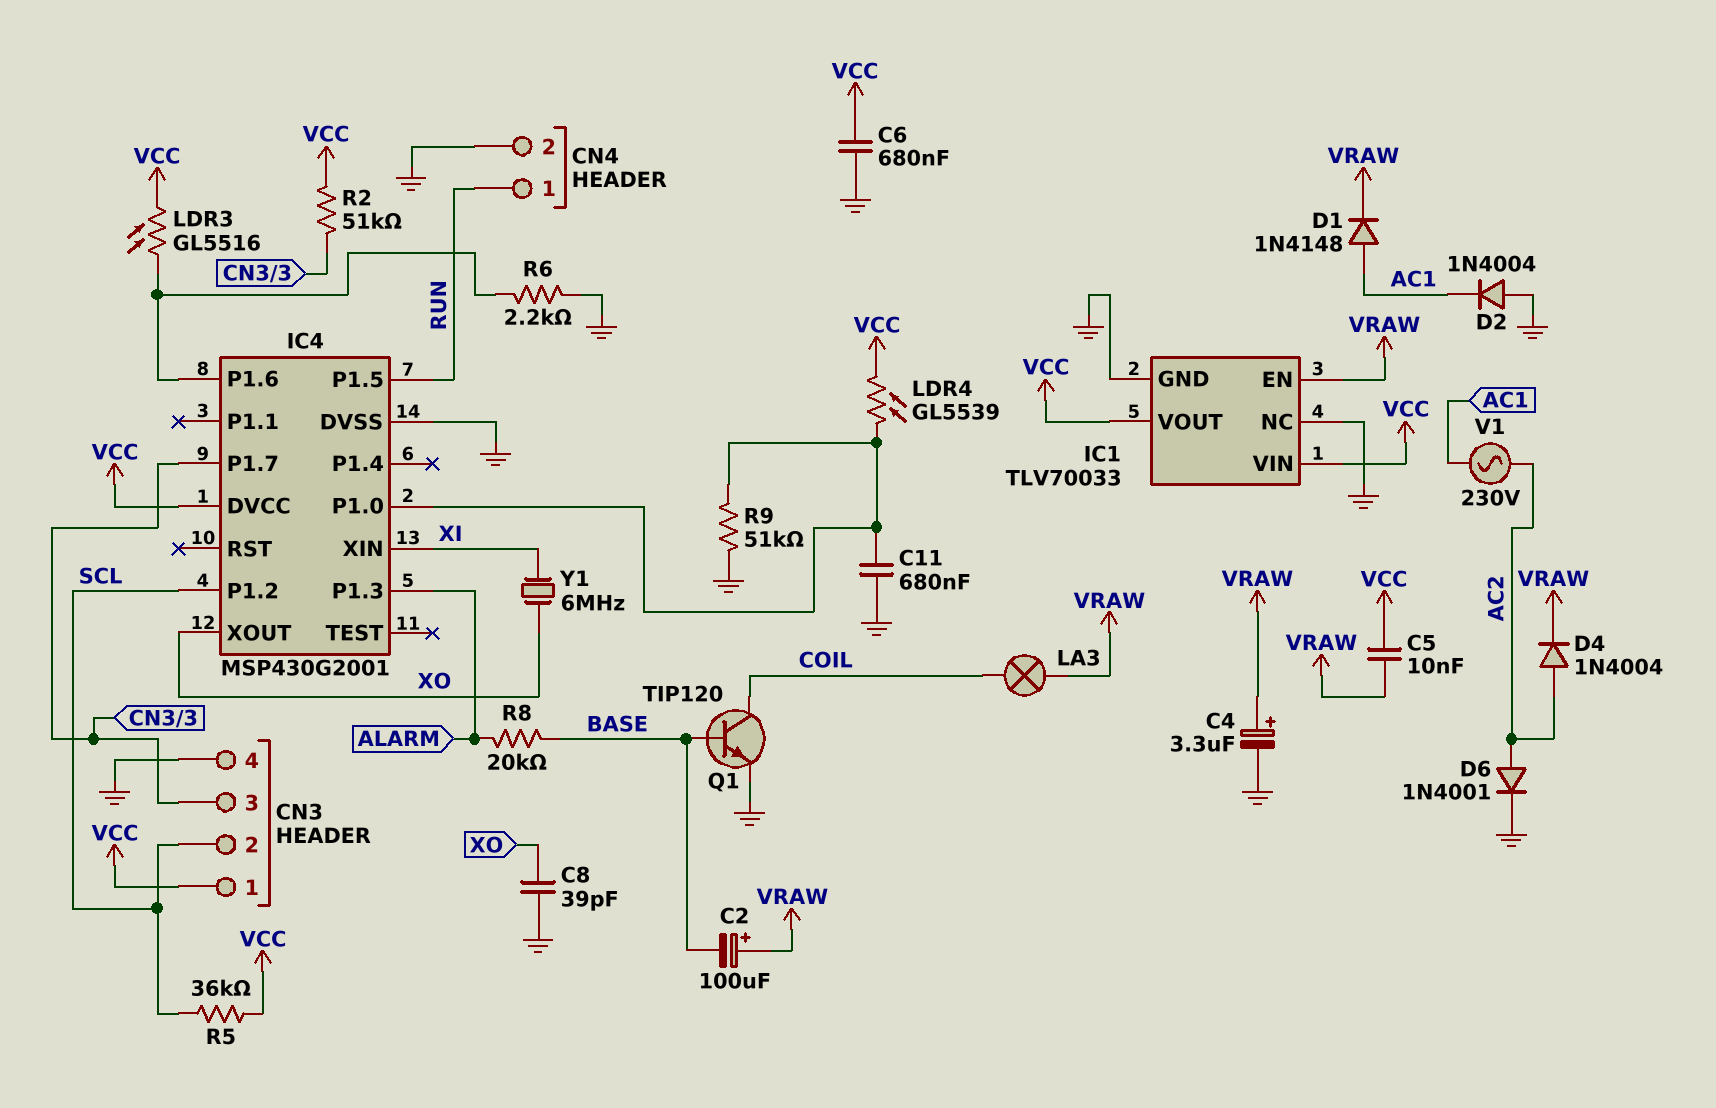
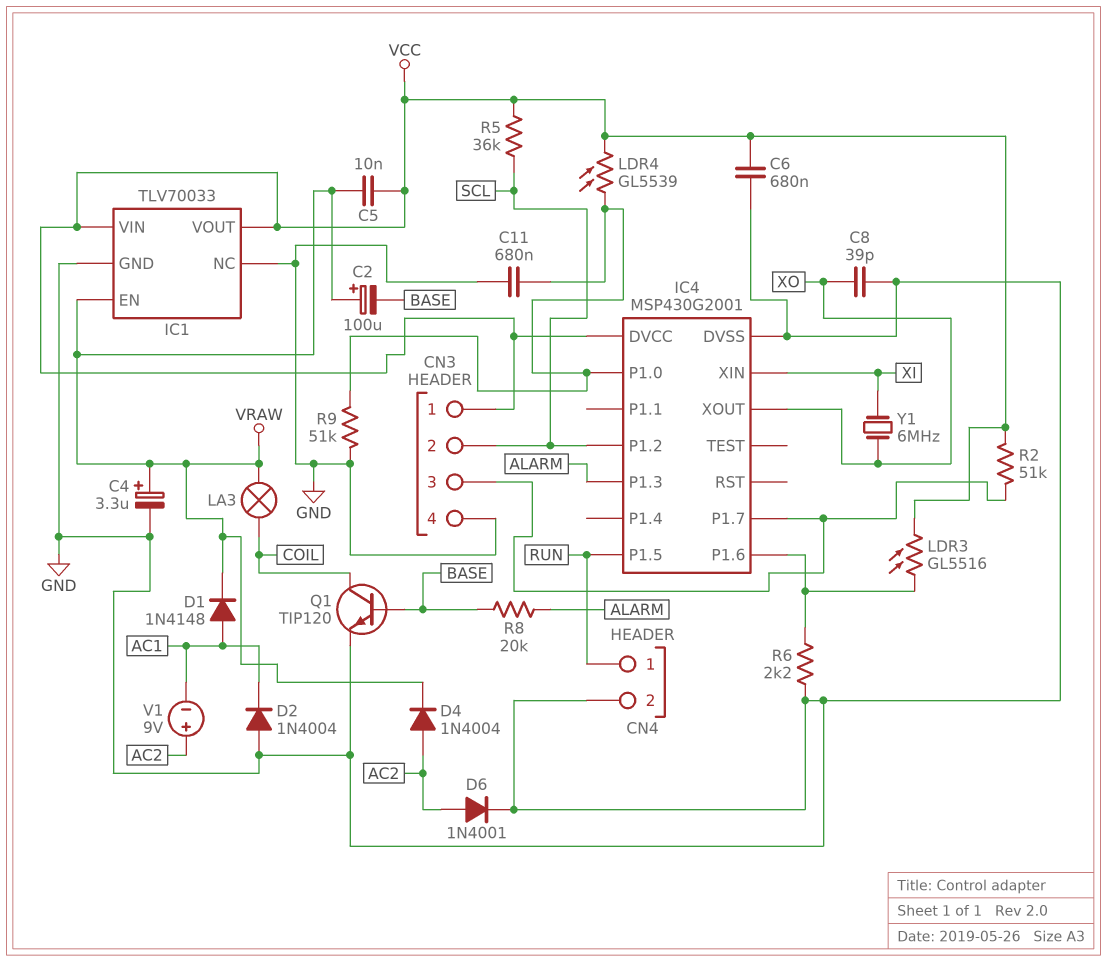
V1: AC 230V (AC1, AC2) -> 9V (plus AC2, minus AC1)

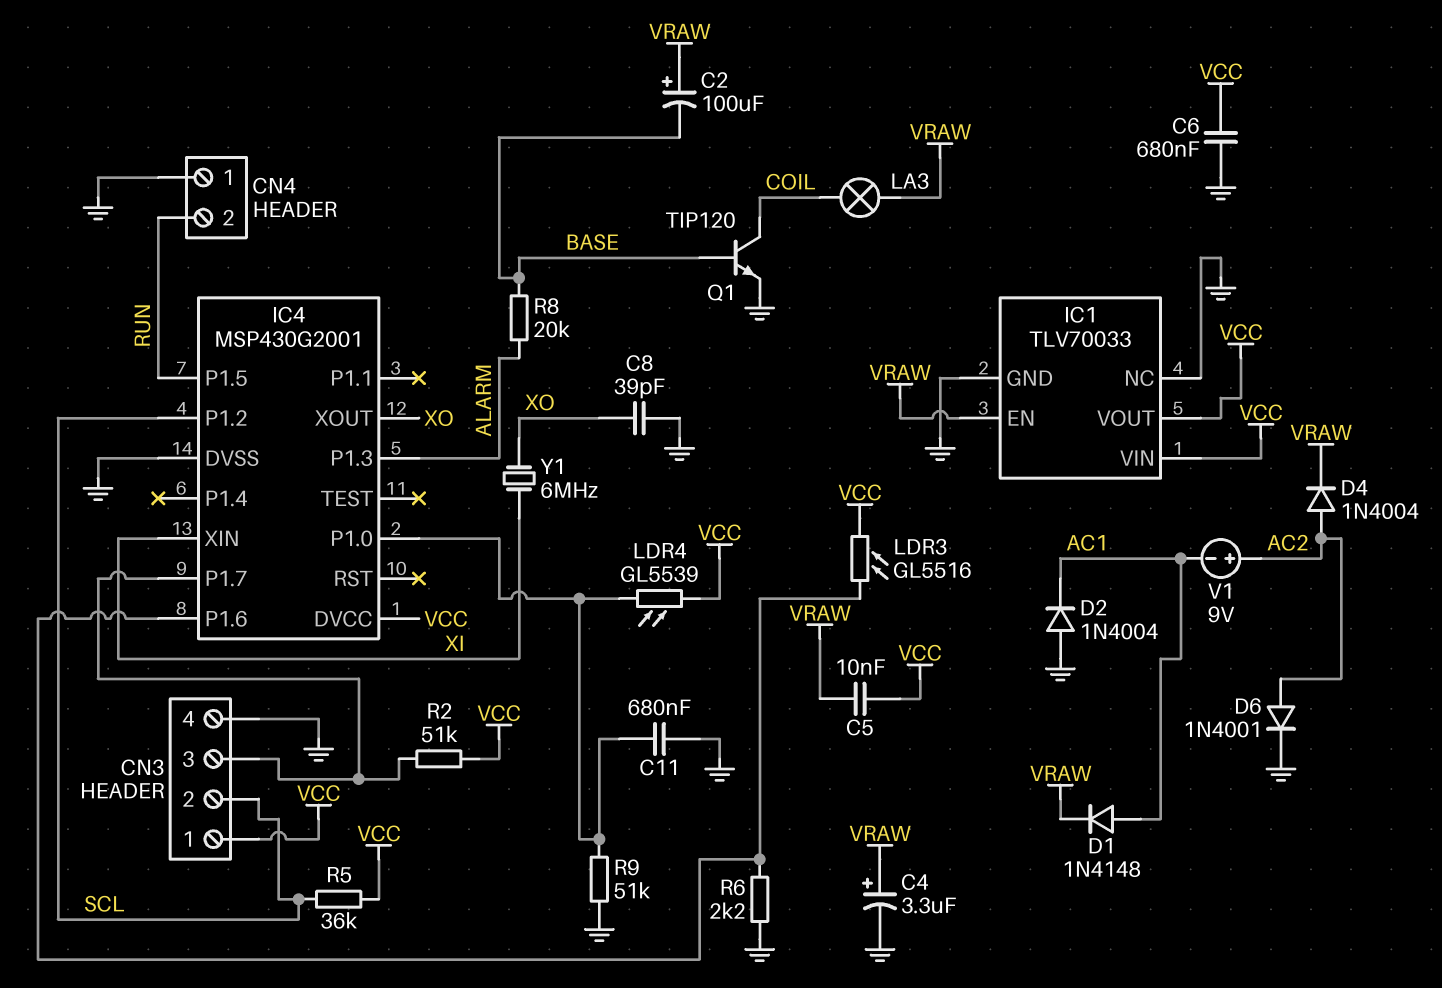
CN4 pin 1: RUN -> GND
CN4 pin 2: GND -> RUN

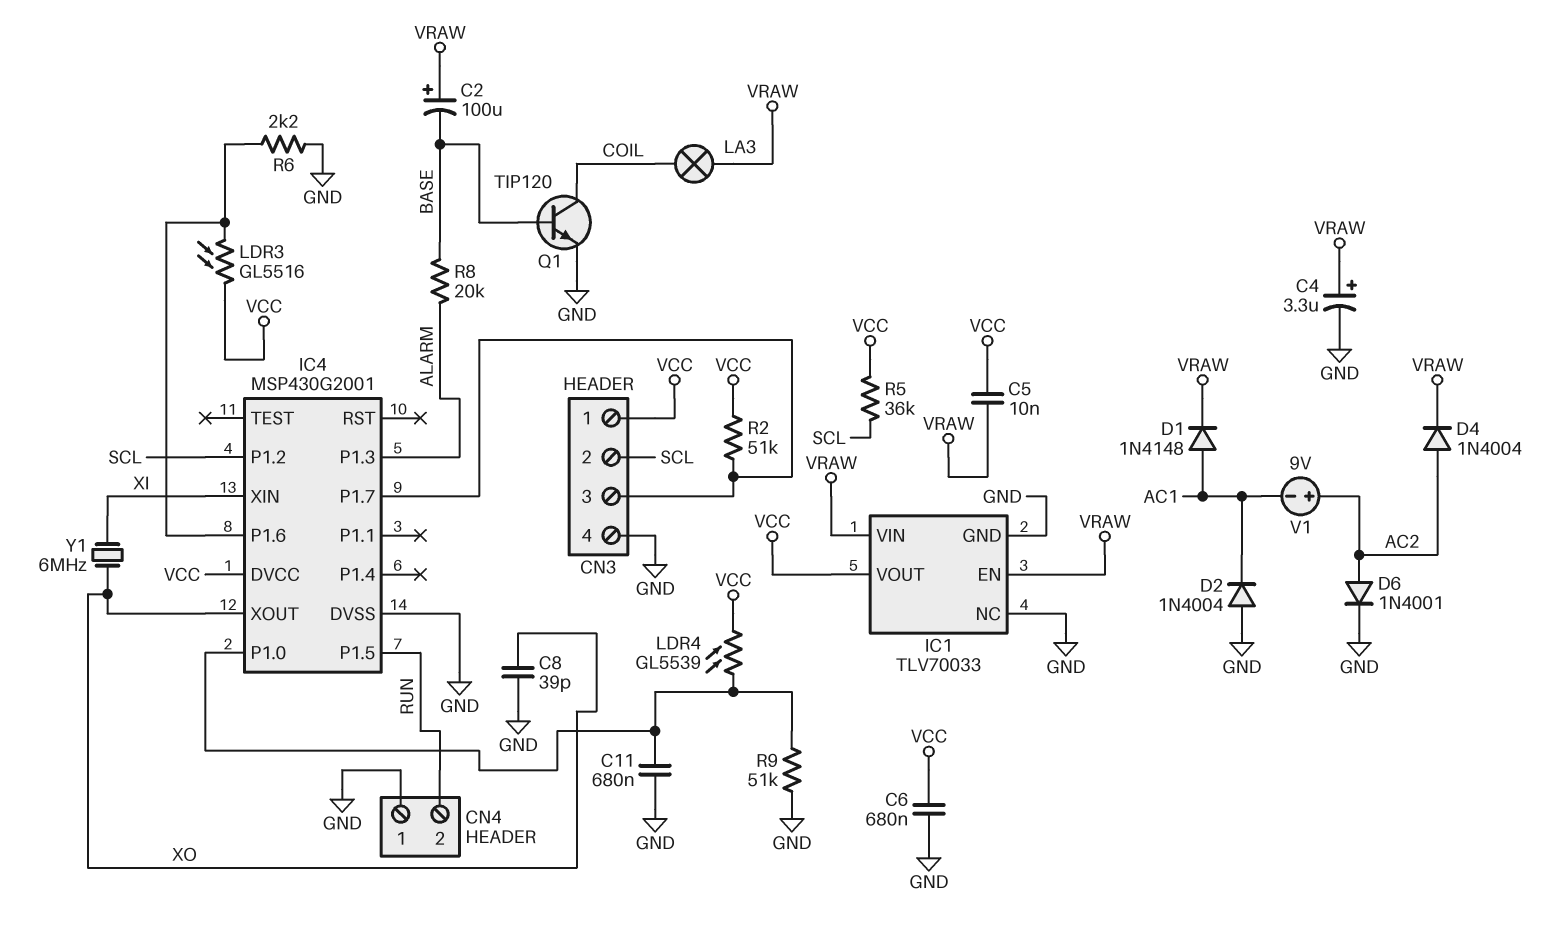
IC1 pin VIN: VCC -> VRAW

